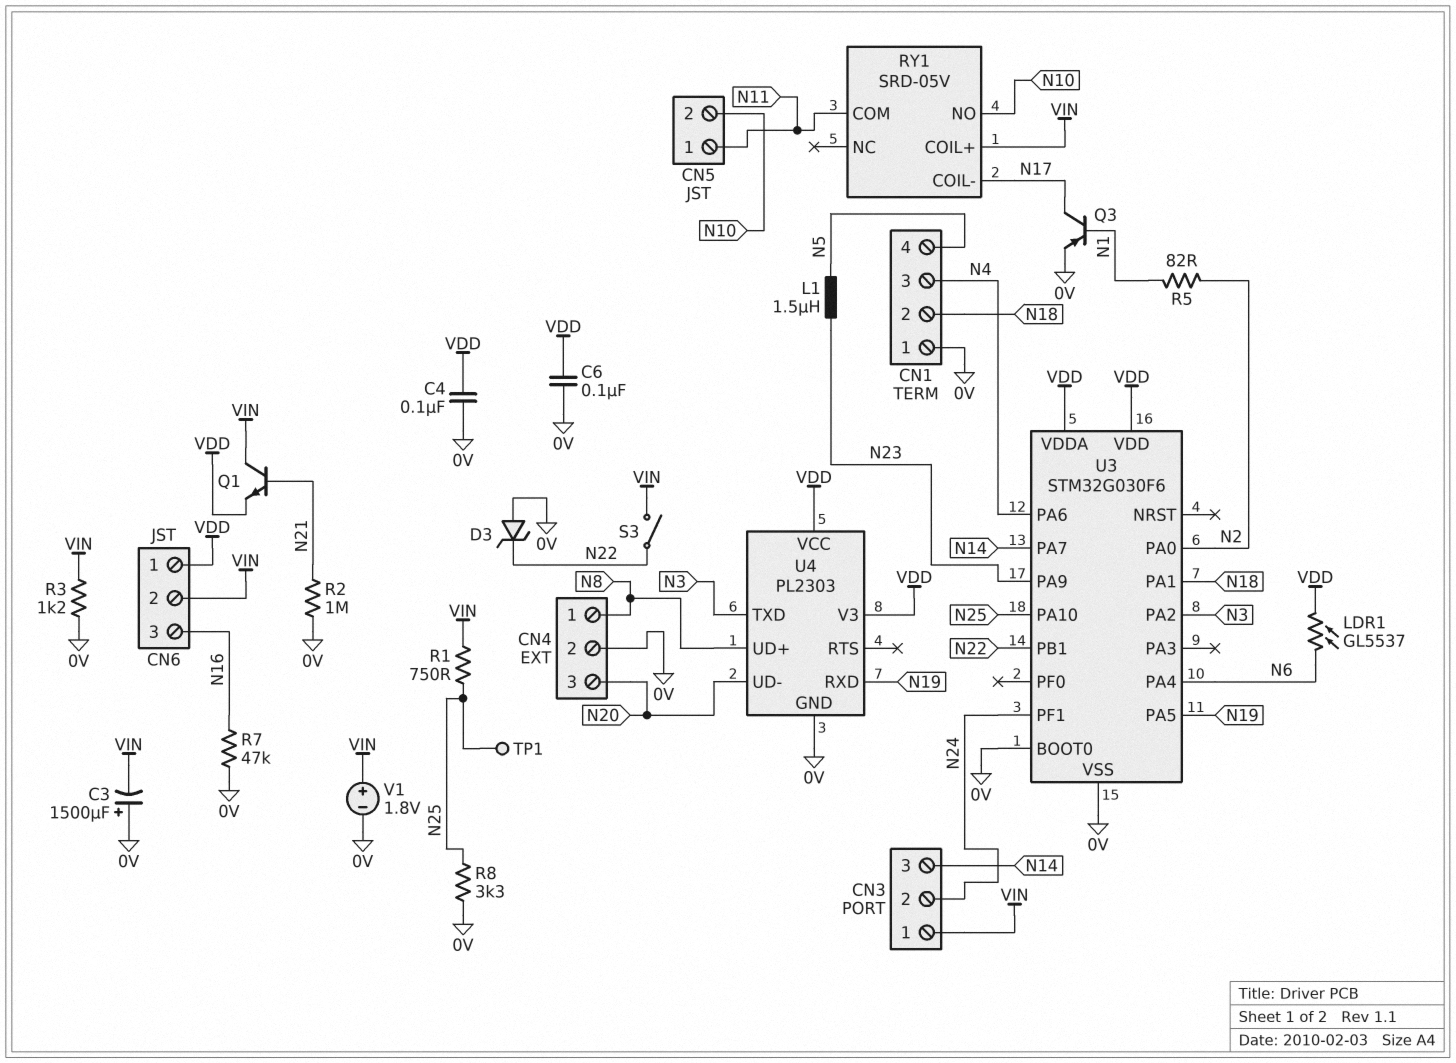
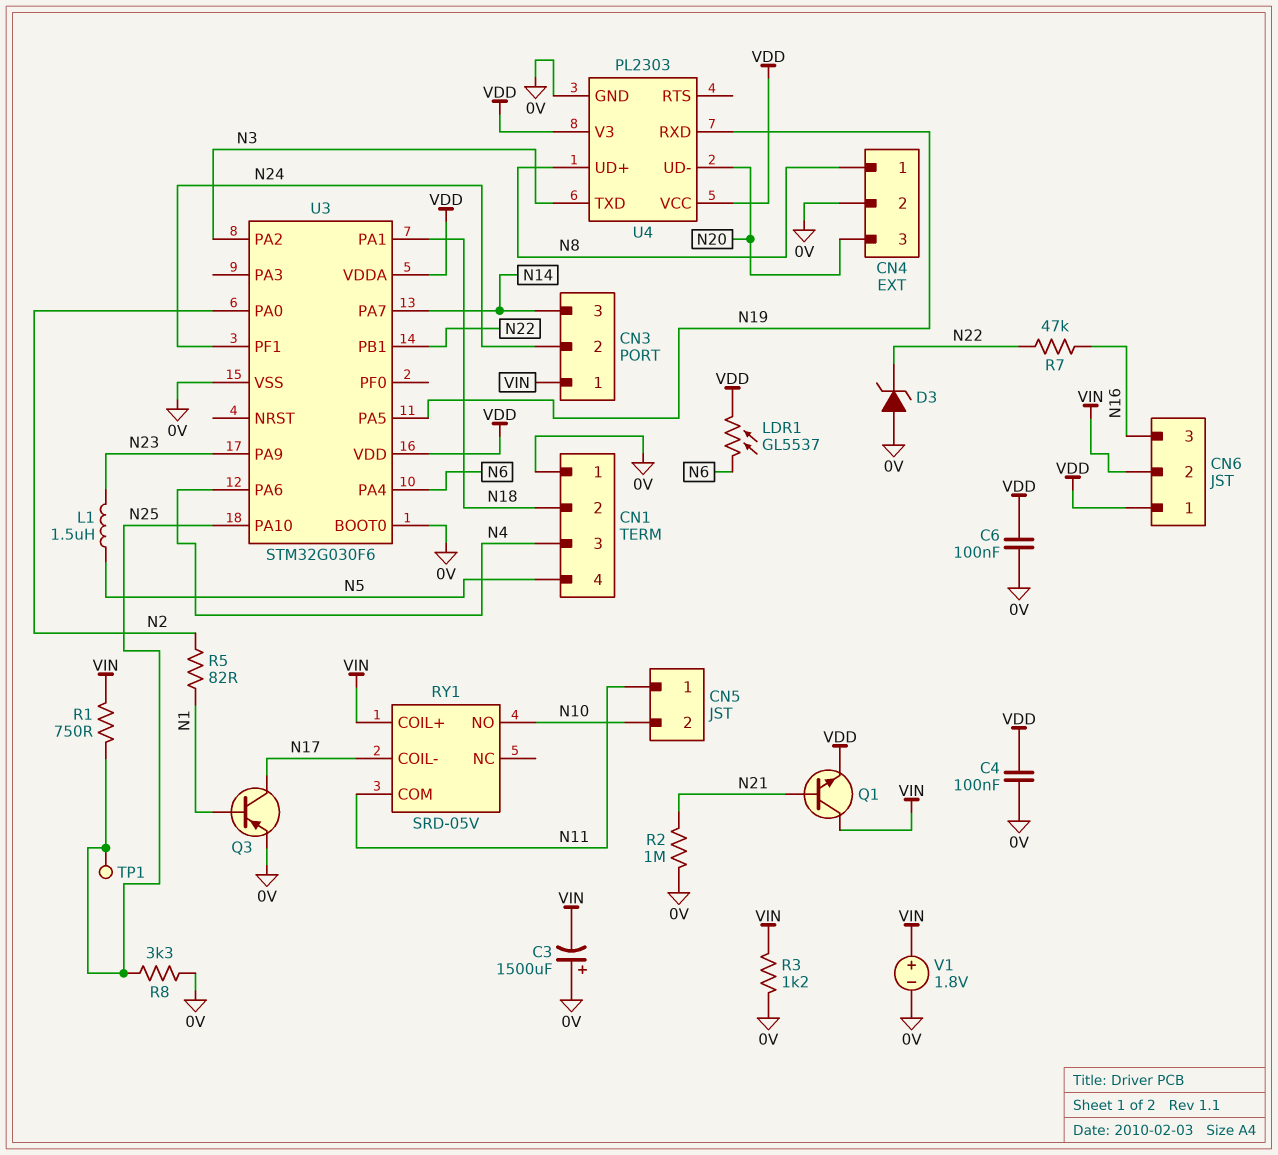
R7: 47k (0V, N16) -> 47k (N16, N22)
S3: switch (N22, VIN) -> none

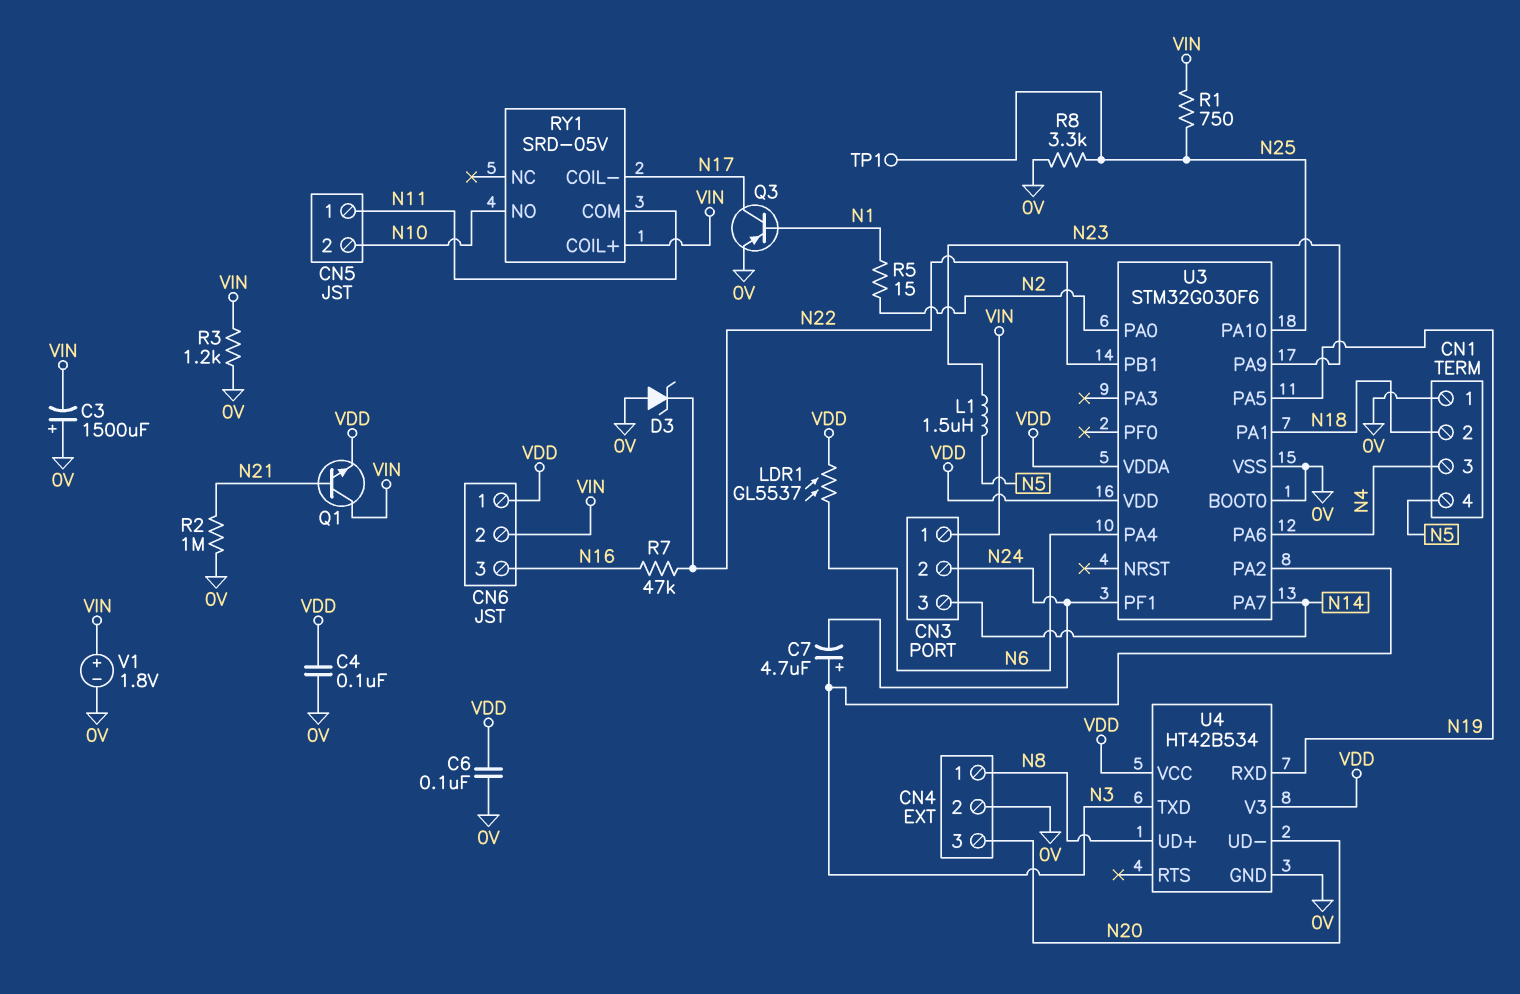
C7: none -> 4.7uF (plus N3, minus N24)
R5: 82 (N1, N2) -> 15 (N1, N2)
U4: PL2303 -> HT42B534

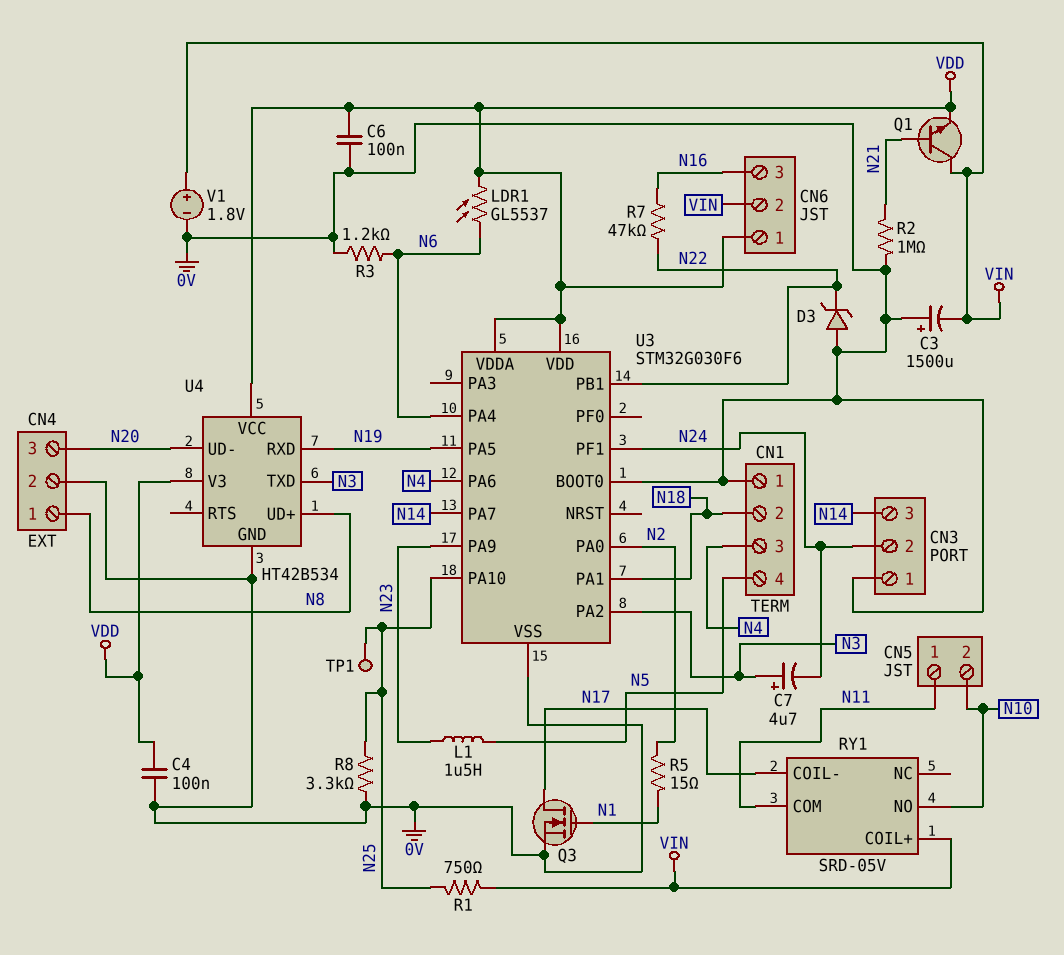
CN3 pin 1: VIN -> 0V
Q3: PNP (B N1, C N17, E 0V) -> NMOS (G N1, D N17, S 0V)
R3: 1.2k (0V, VIN) -> 1.2k (0V, N6)

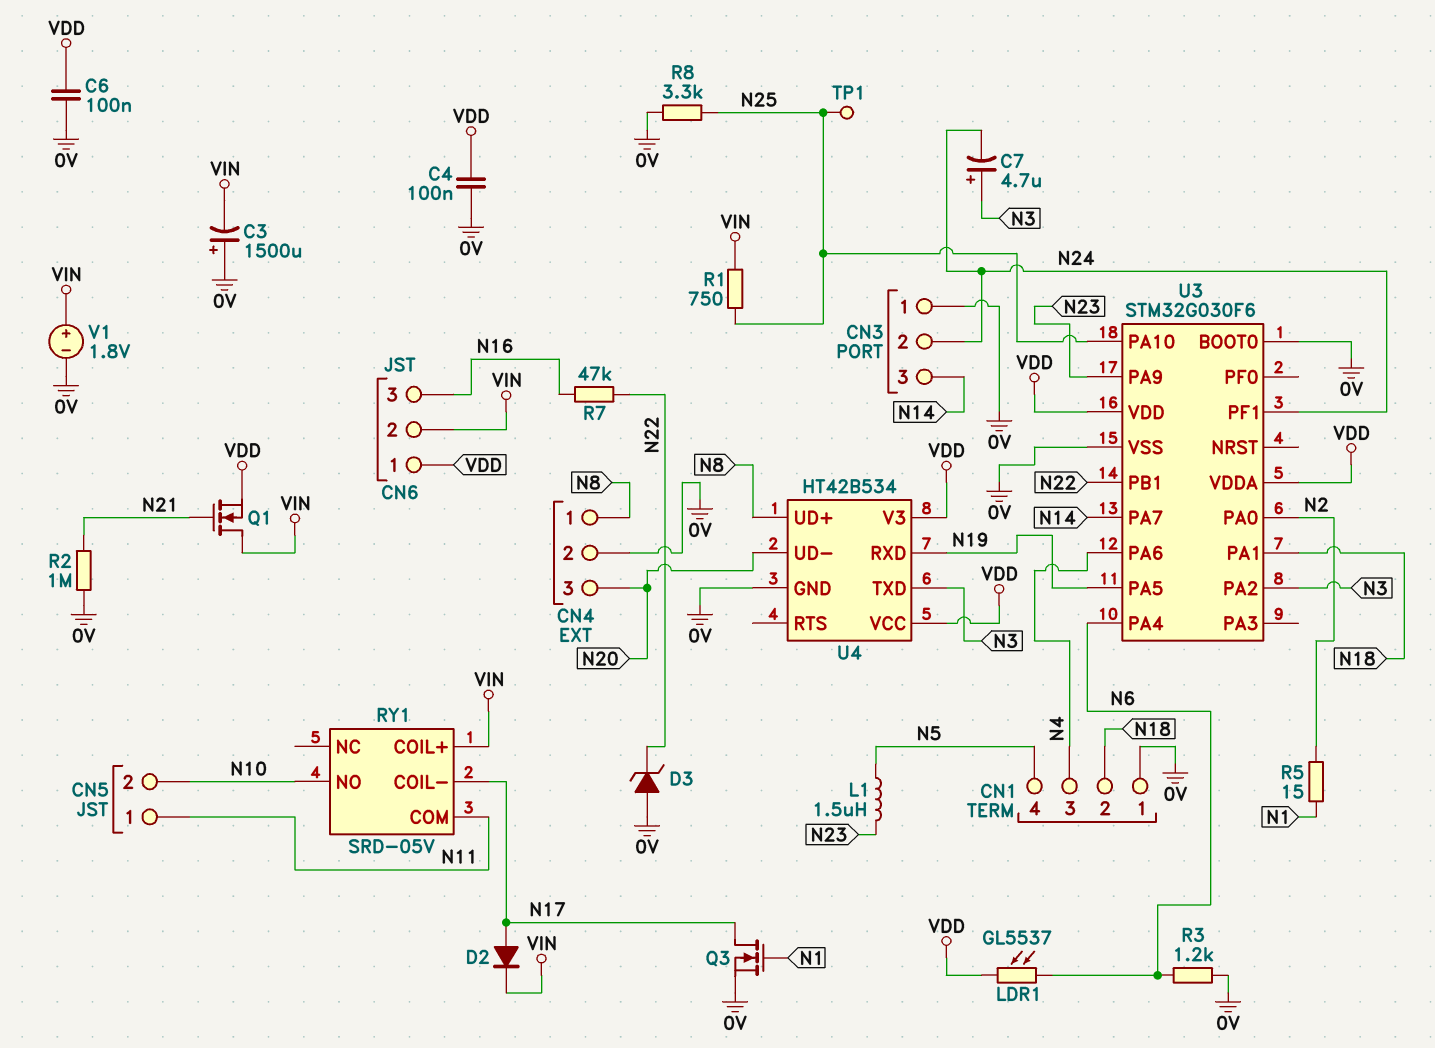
D2: none -> diode (A N17, K VIN)
Q1: NPN (B N21, C VIN, E VDD) -> NMOS (G N21, D VIN, S VDD)

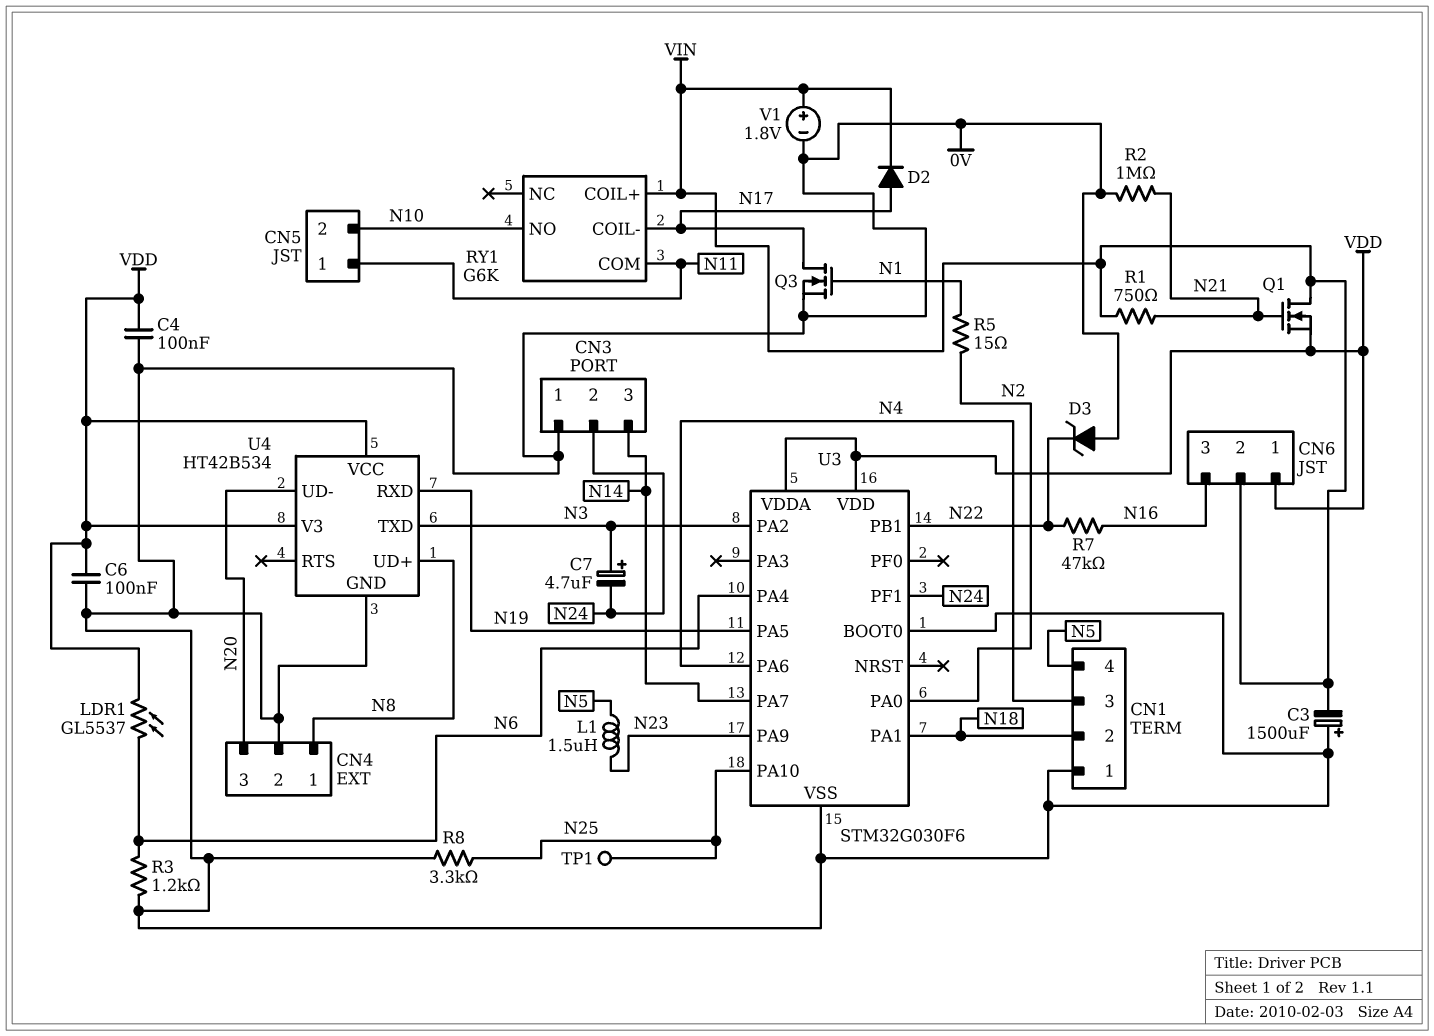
R1: 750 (N25, VIN) -> 750 (N21, VIN)
RY1: SRD-05V -> G6K

